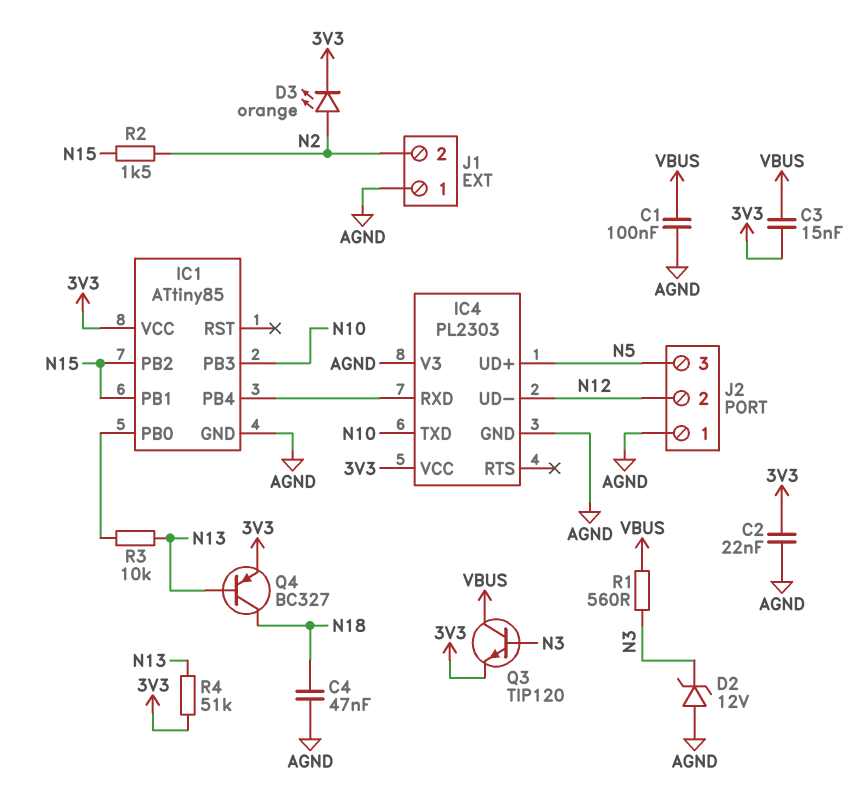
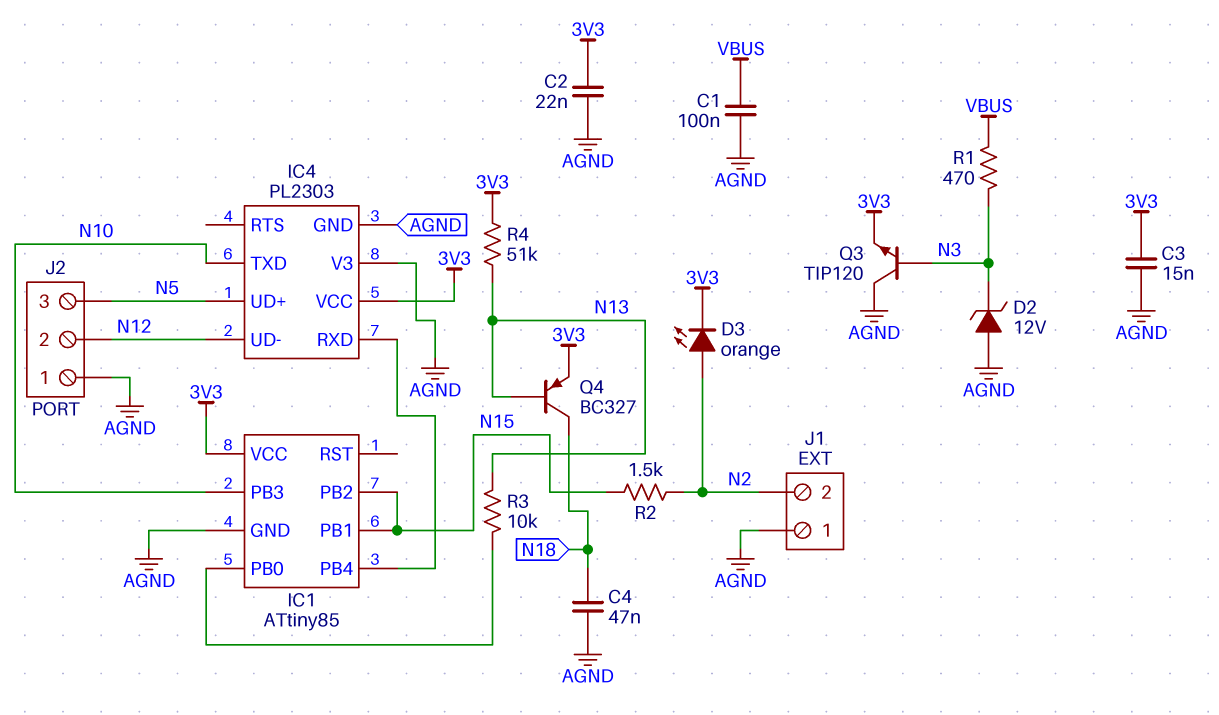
C3: 15nF (3V3, VBUS) -> 15nF (3V3, AGND)
Q3: NPN TIP120 (B N3, C VBUS, E 3V3) -> NPN TIP120 (B N3, C AGND, E 3V3)
R1: 560 (N3, VBUS) -> 470 (N3, VBUS)

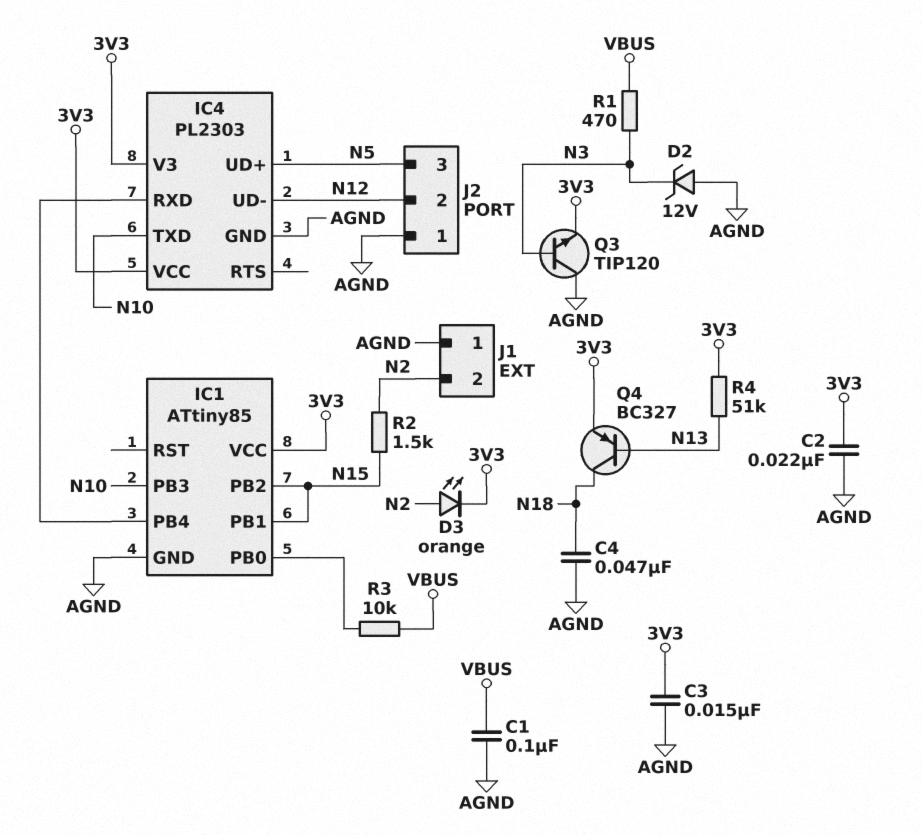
IC4 pin V3: AGND -> 3V3
R3: 10k (IC1/PB0, N13) -> 10k (IC1/PB0, VBUS)

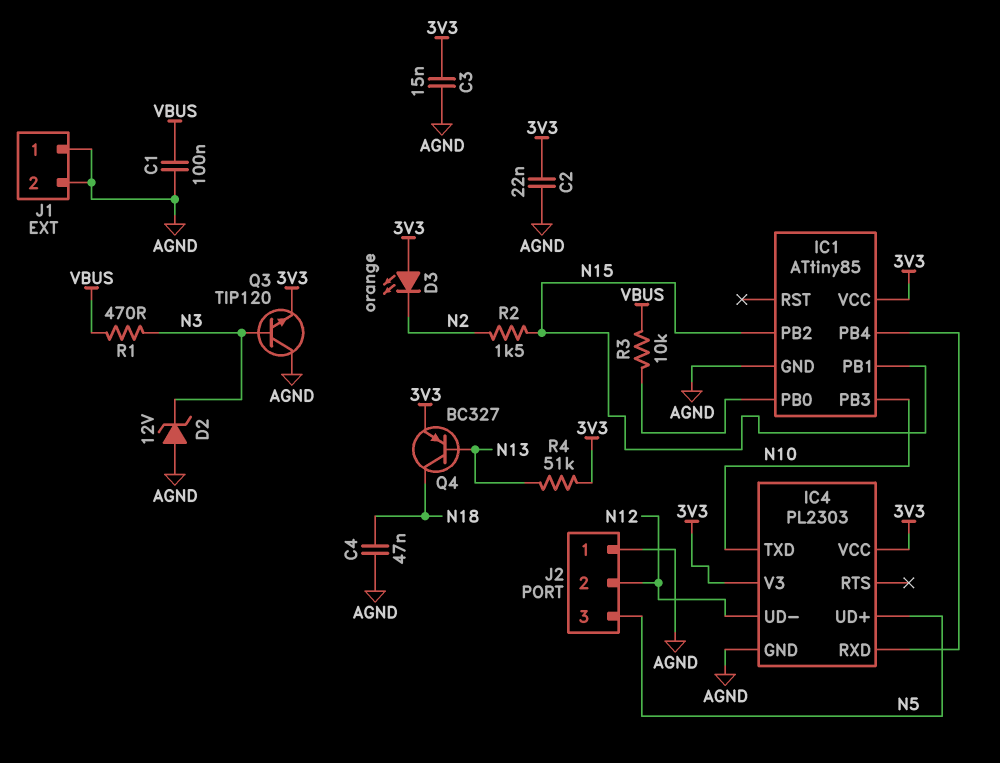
D3: LED orange (A N2, K 3V3) -> LED orange (A 3V3, K N2)
J1 pin 2: N2 -> AGND

